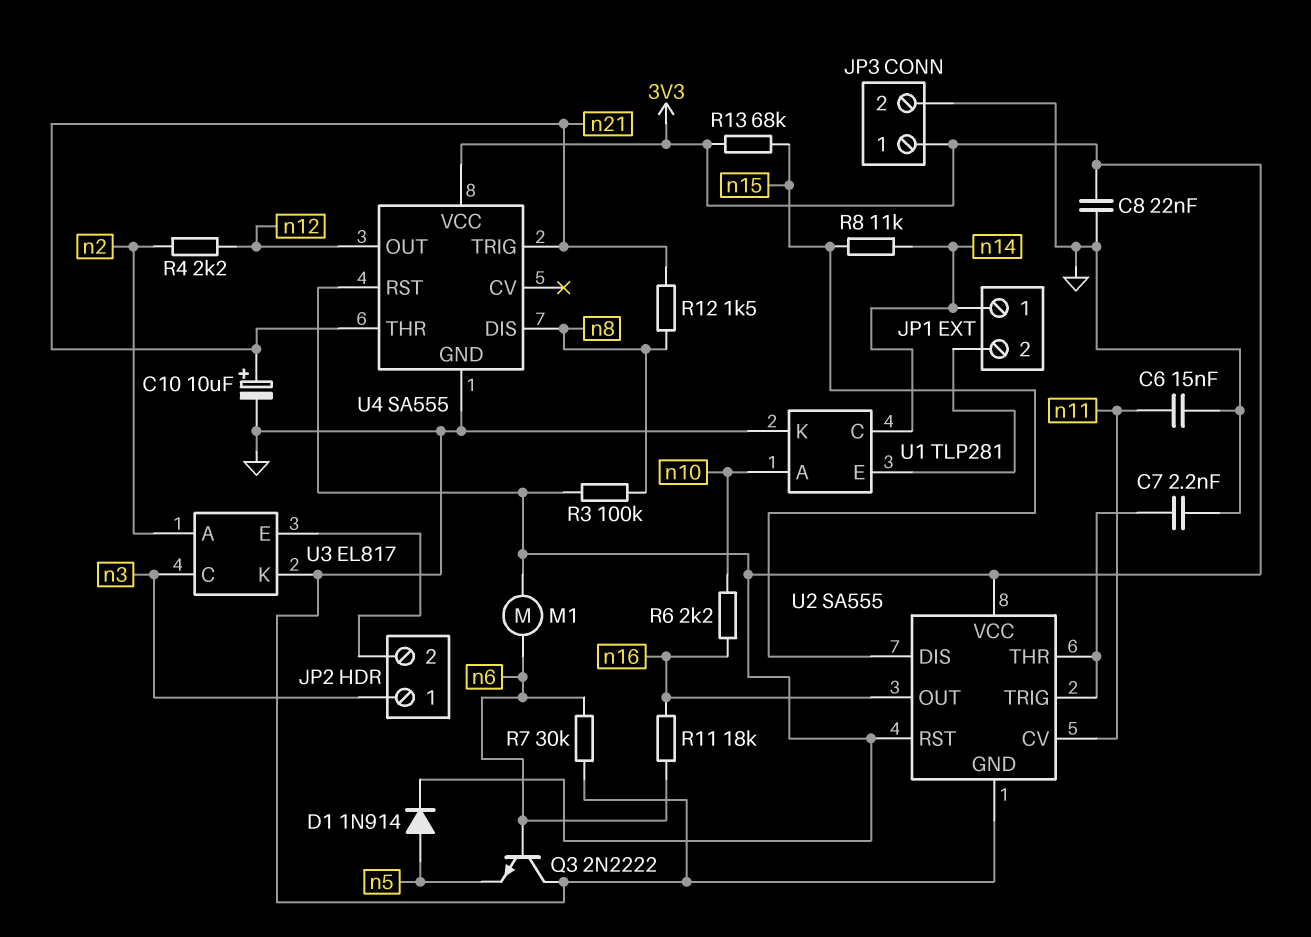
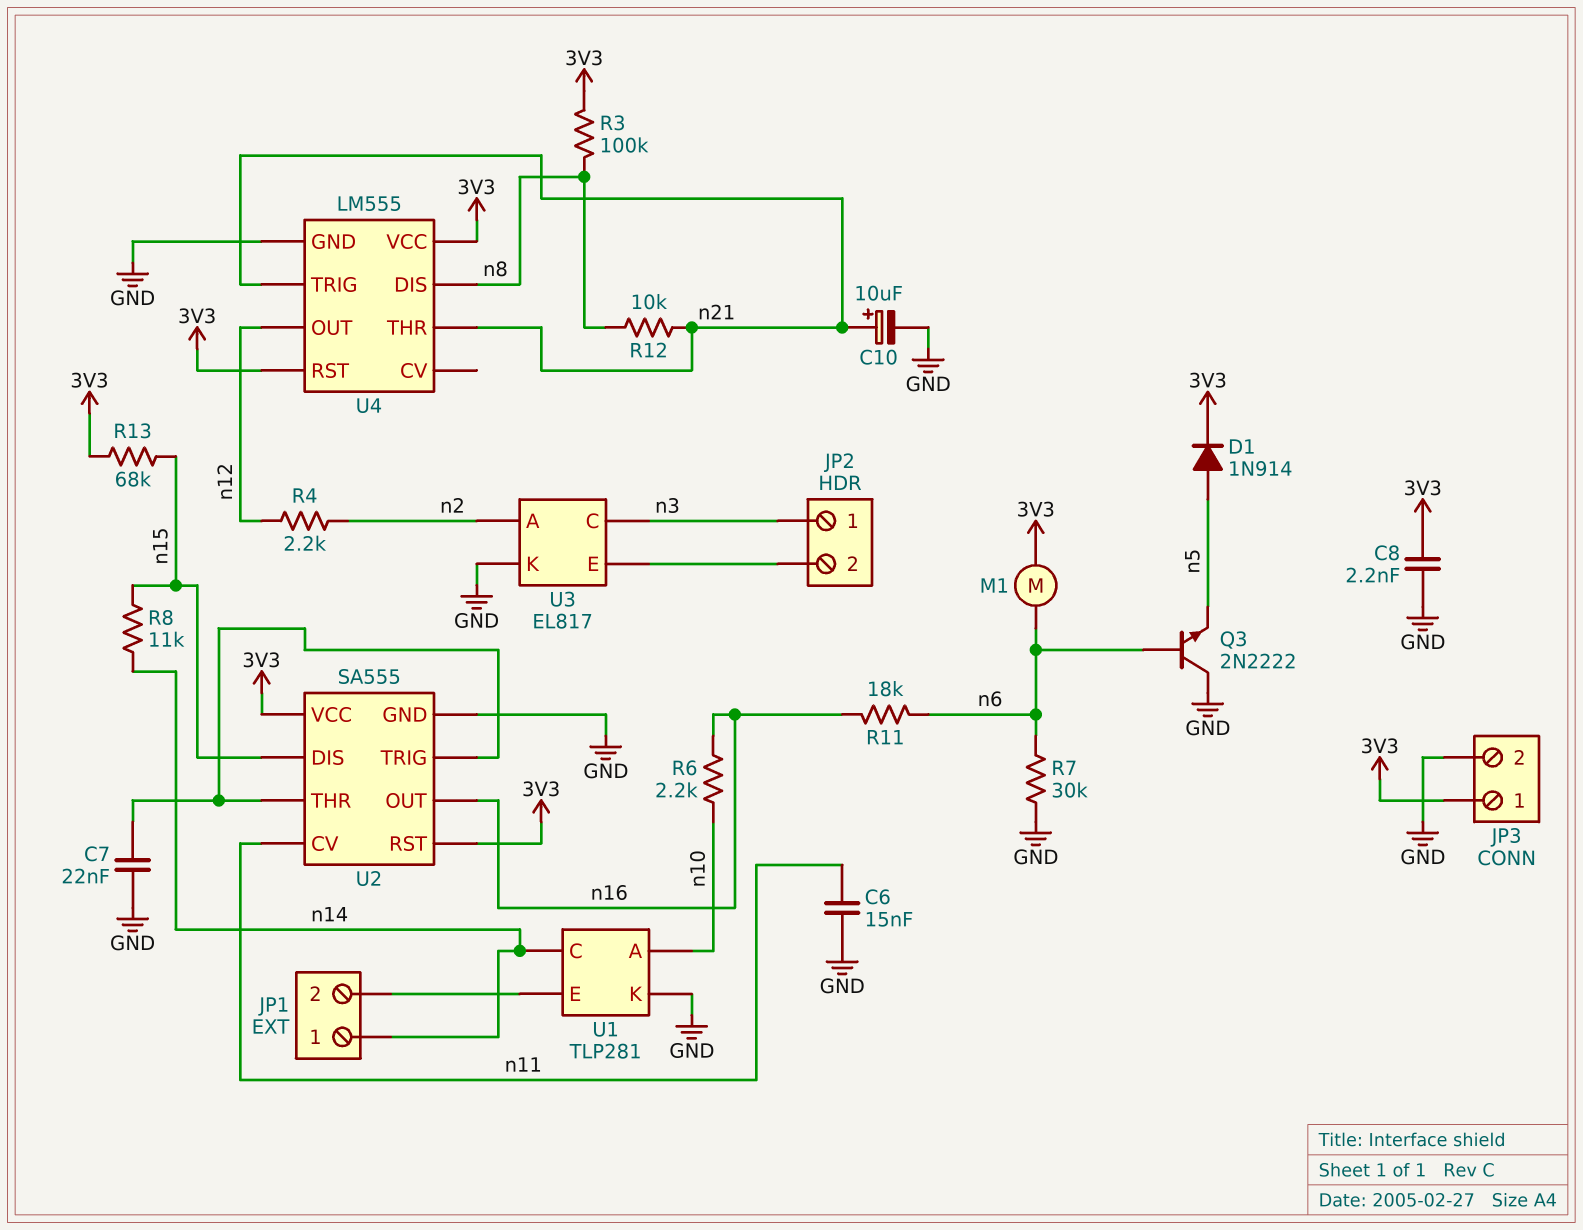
C7: 2.2nF (GND, U2/THR) -> 22nF (GND, U2/THR)
C8: 22nF (3V3, GND) -> 2.2nF (3V3, GND)
R12: 1.5k (n8, n21) -> 10k (n8, n21)
U4: SA555 -> LM555

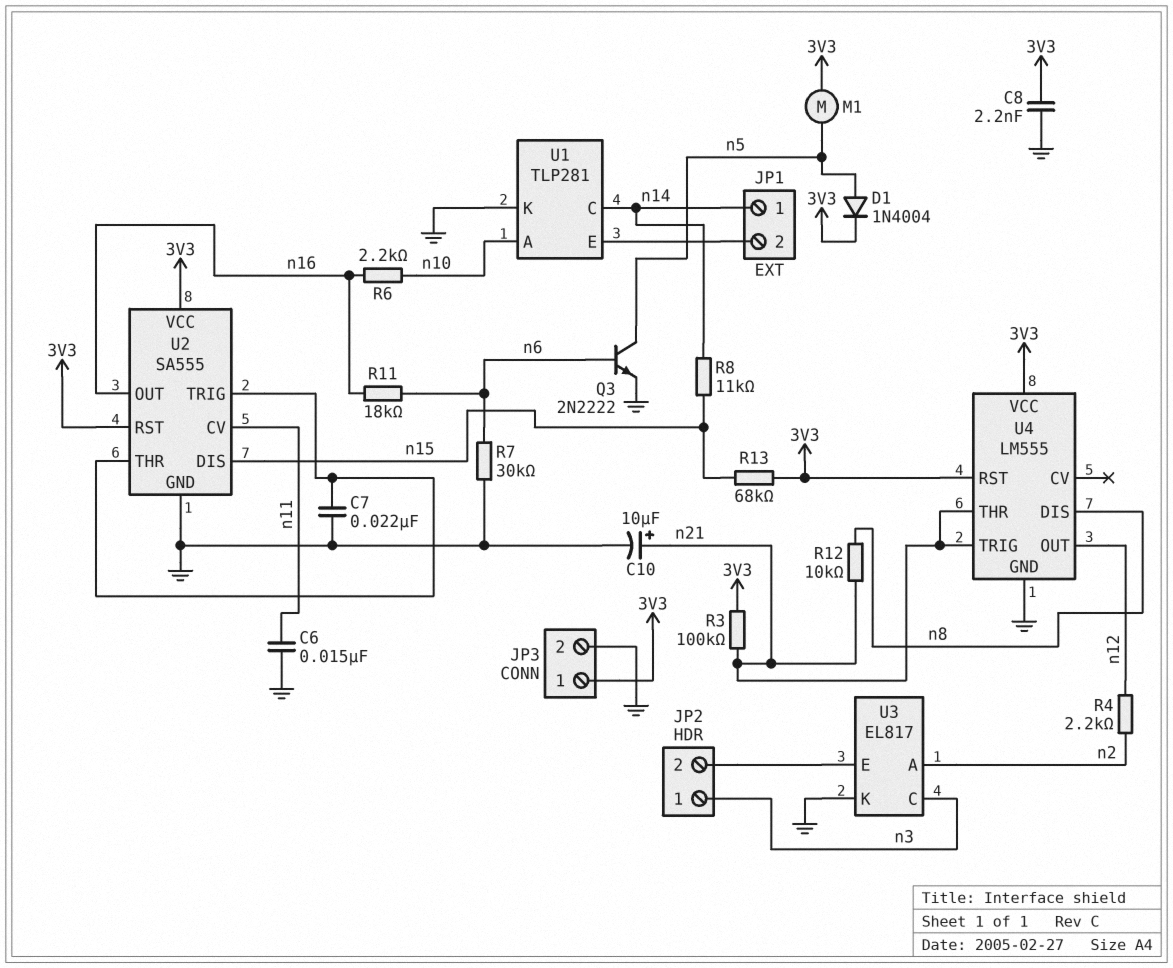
D1: diode 1N914 (A n5, K 3V3) -> diode 1N4004 (A n5, K 3V3)
M1: motor (3V3, n6) -> motor (3V3, n5)
Q3: NPN 2N2222 (B n6, C GND, E n5) -> NPN 2N2222 (B n6, C n5, E GND)
R3: 100k (3V3, n8) -> 100k (3V3, n21)

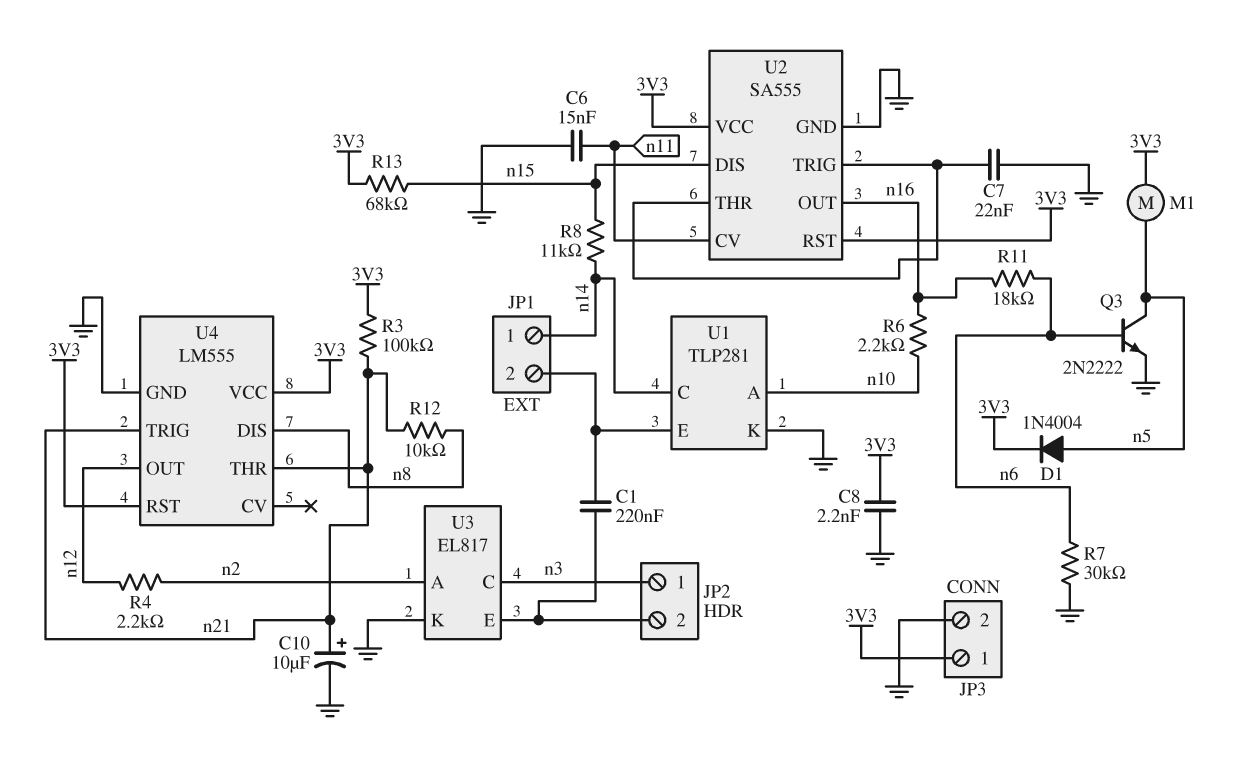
C1: none -> 220nF (JP1/2, JP2/2)

